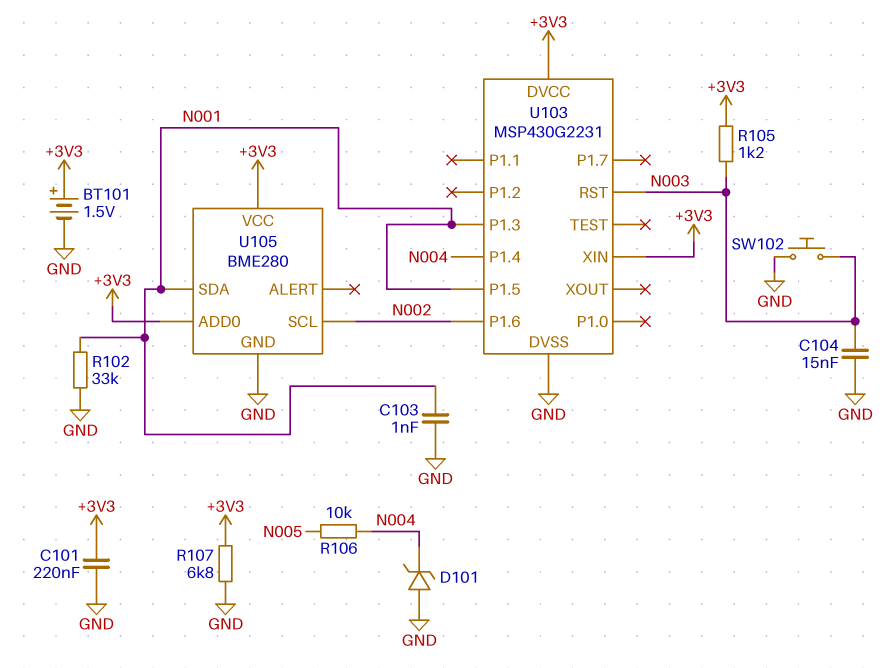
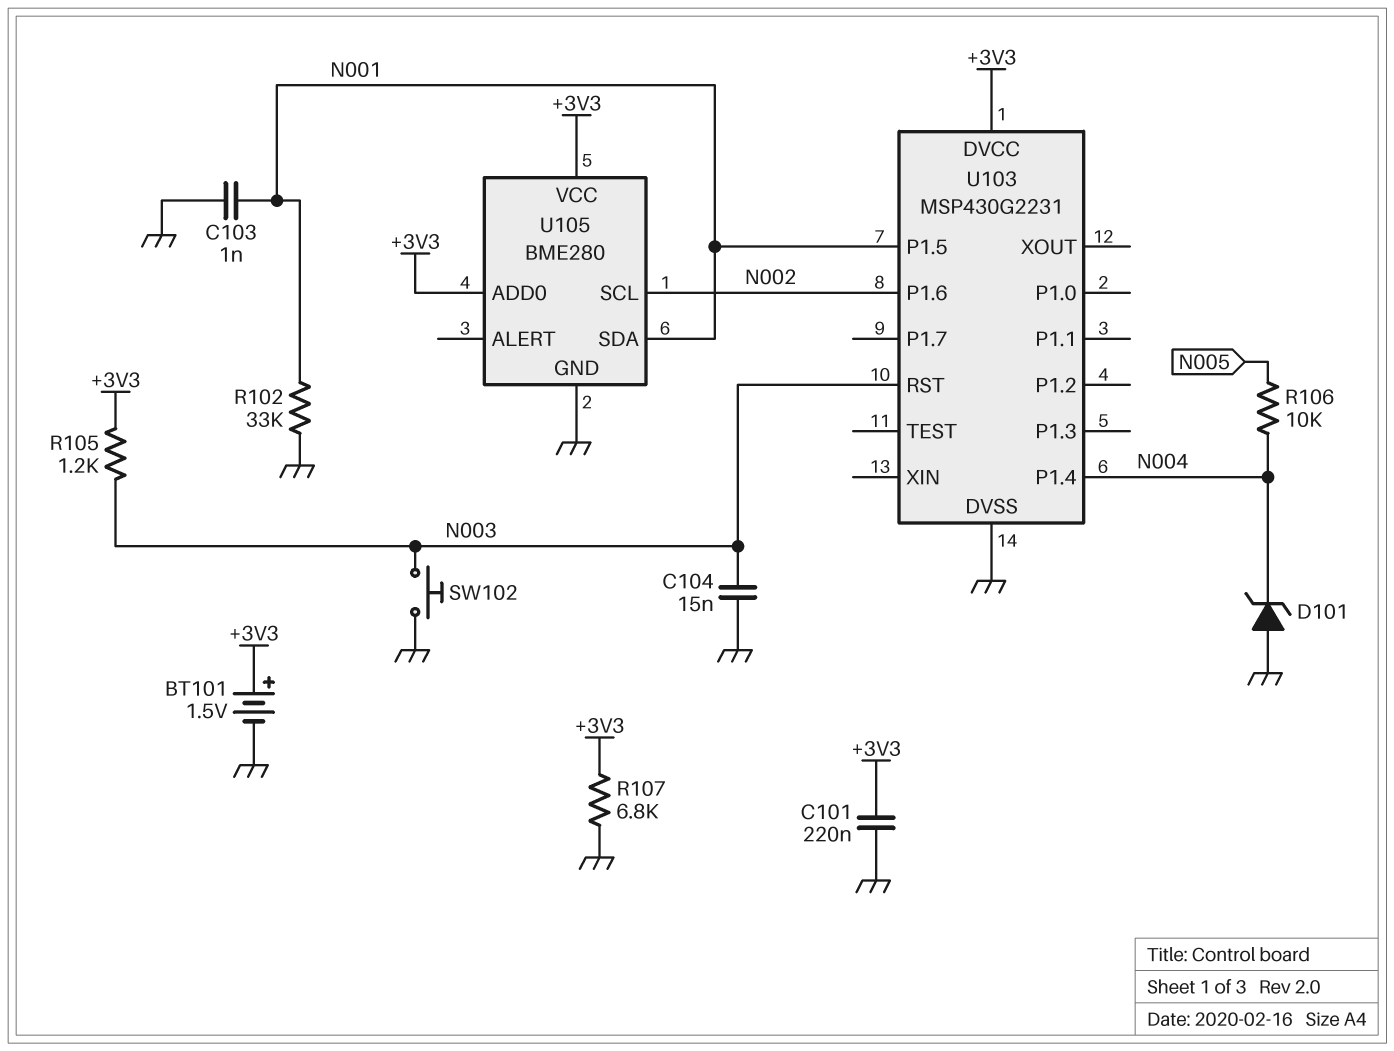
U103 pin P1.3: N001 -> none
U103 pin XIN: +3V3 -> none

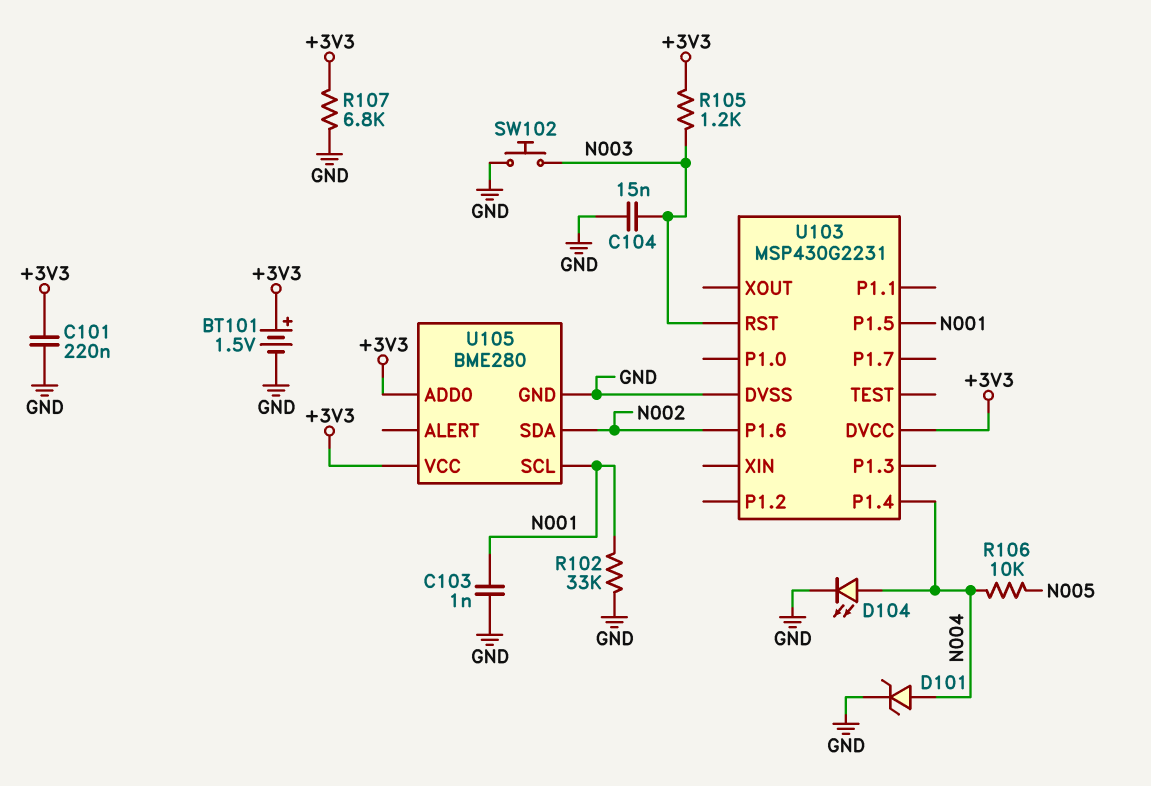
D101: zener (A GND, K N004) -> zener (A N004, K GND)
D104: none -> LED (A N004, K GND)
U105 pin SCL: N002 -> N001
U105 pin SDA: N001 -> N002

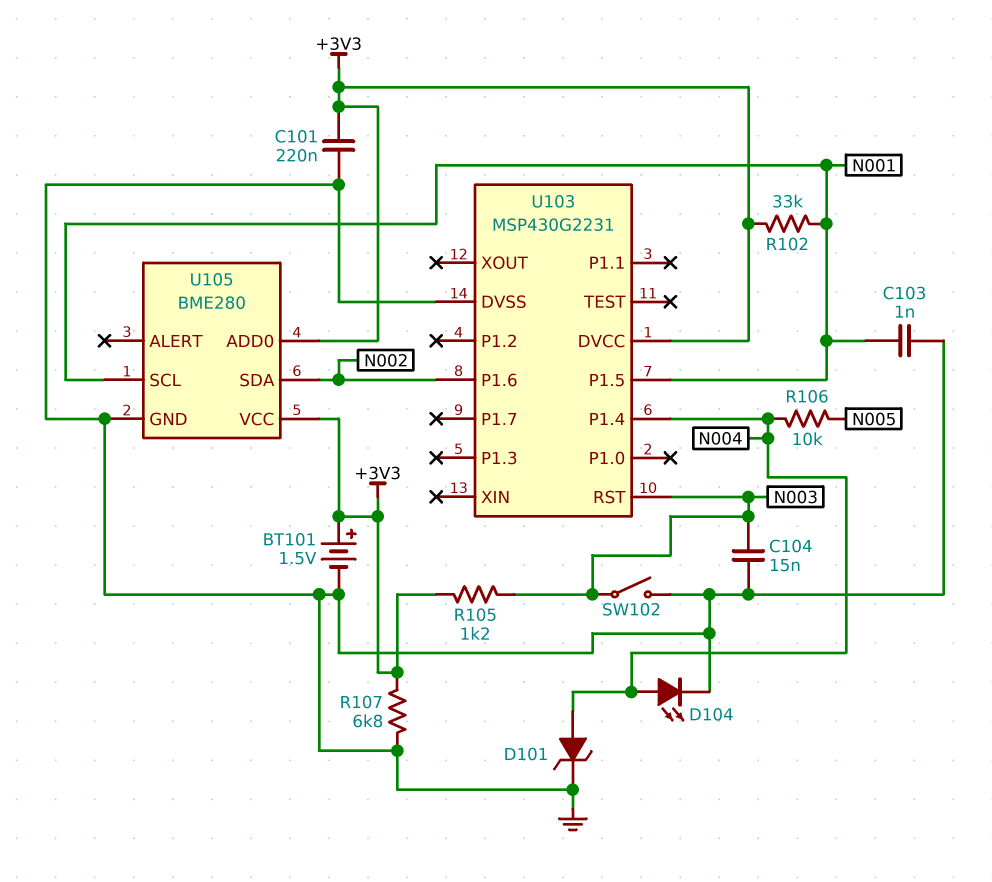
R102: 33k (GND, N001) -> 33k (+3V3, N001)
SW102: button (GND, N003) -> switch (GND, N003)

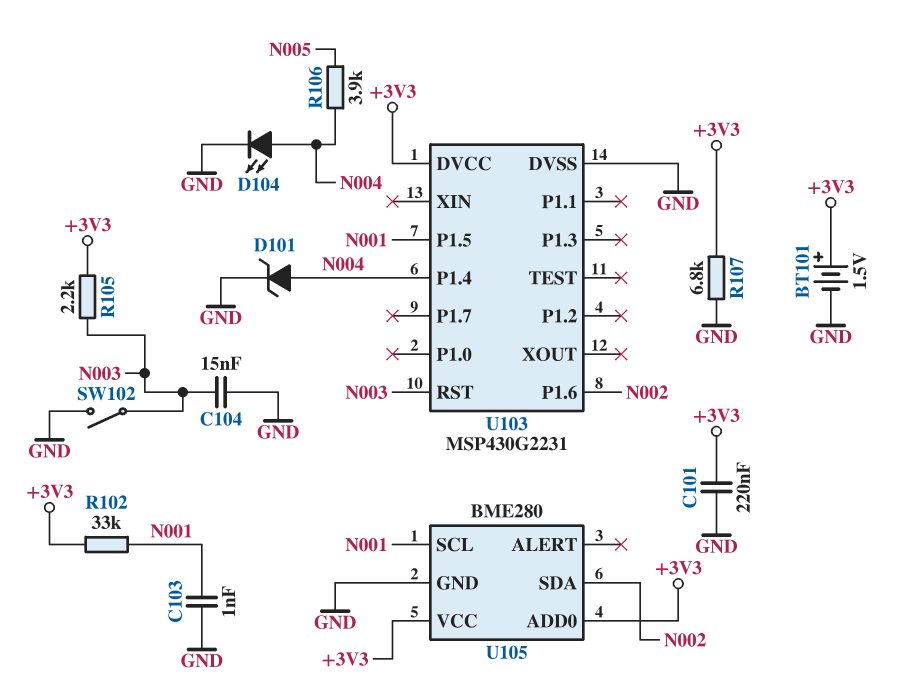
R105: 1.2k (+3V3, N003) -> 2.2k (+3V3, N003)
R106: 10k (N004, N005) -> 3.9k (N004, N005)

